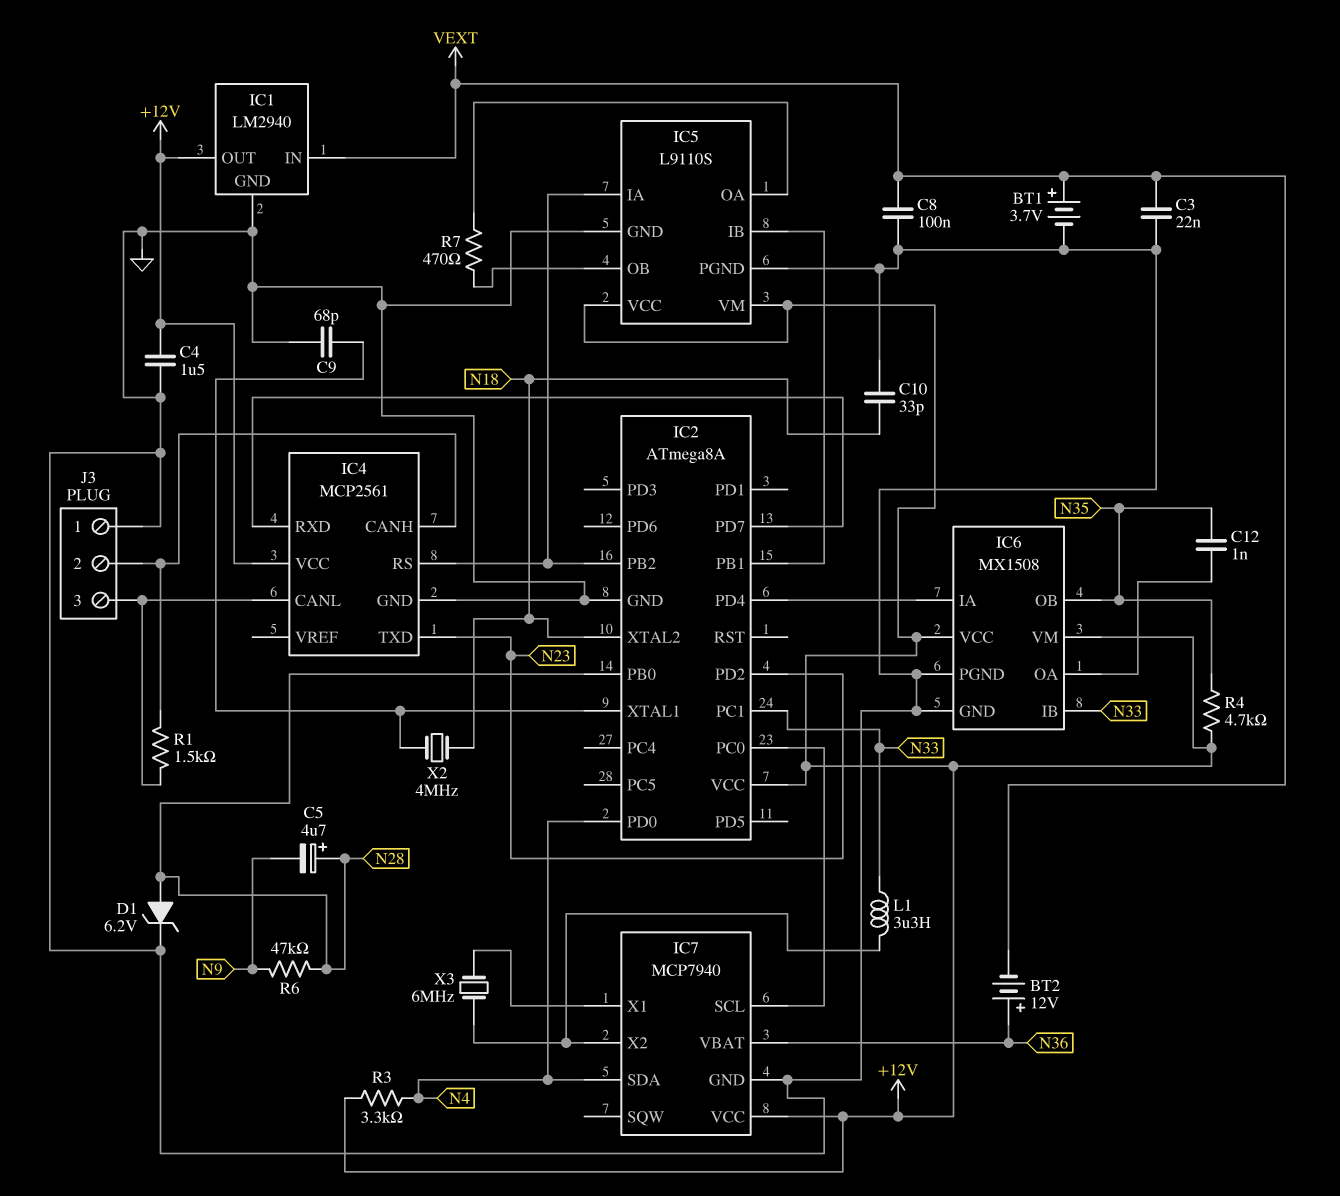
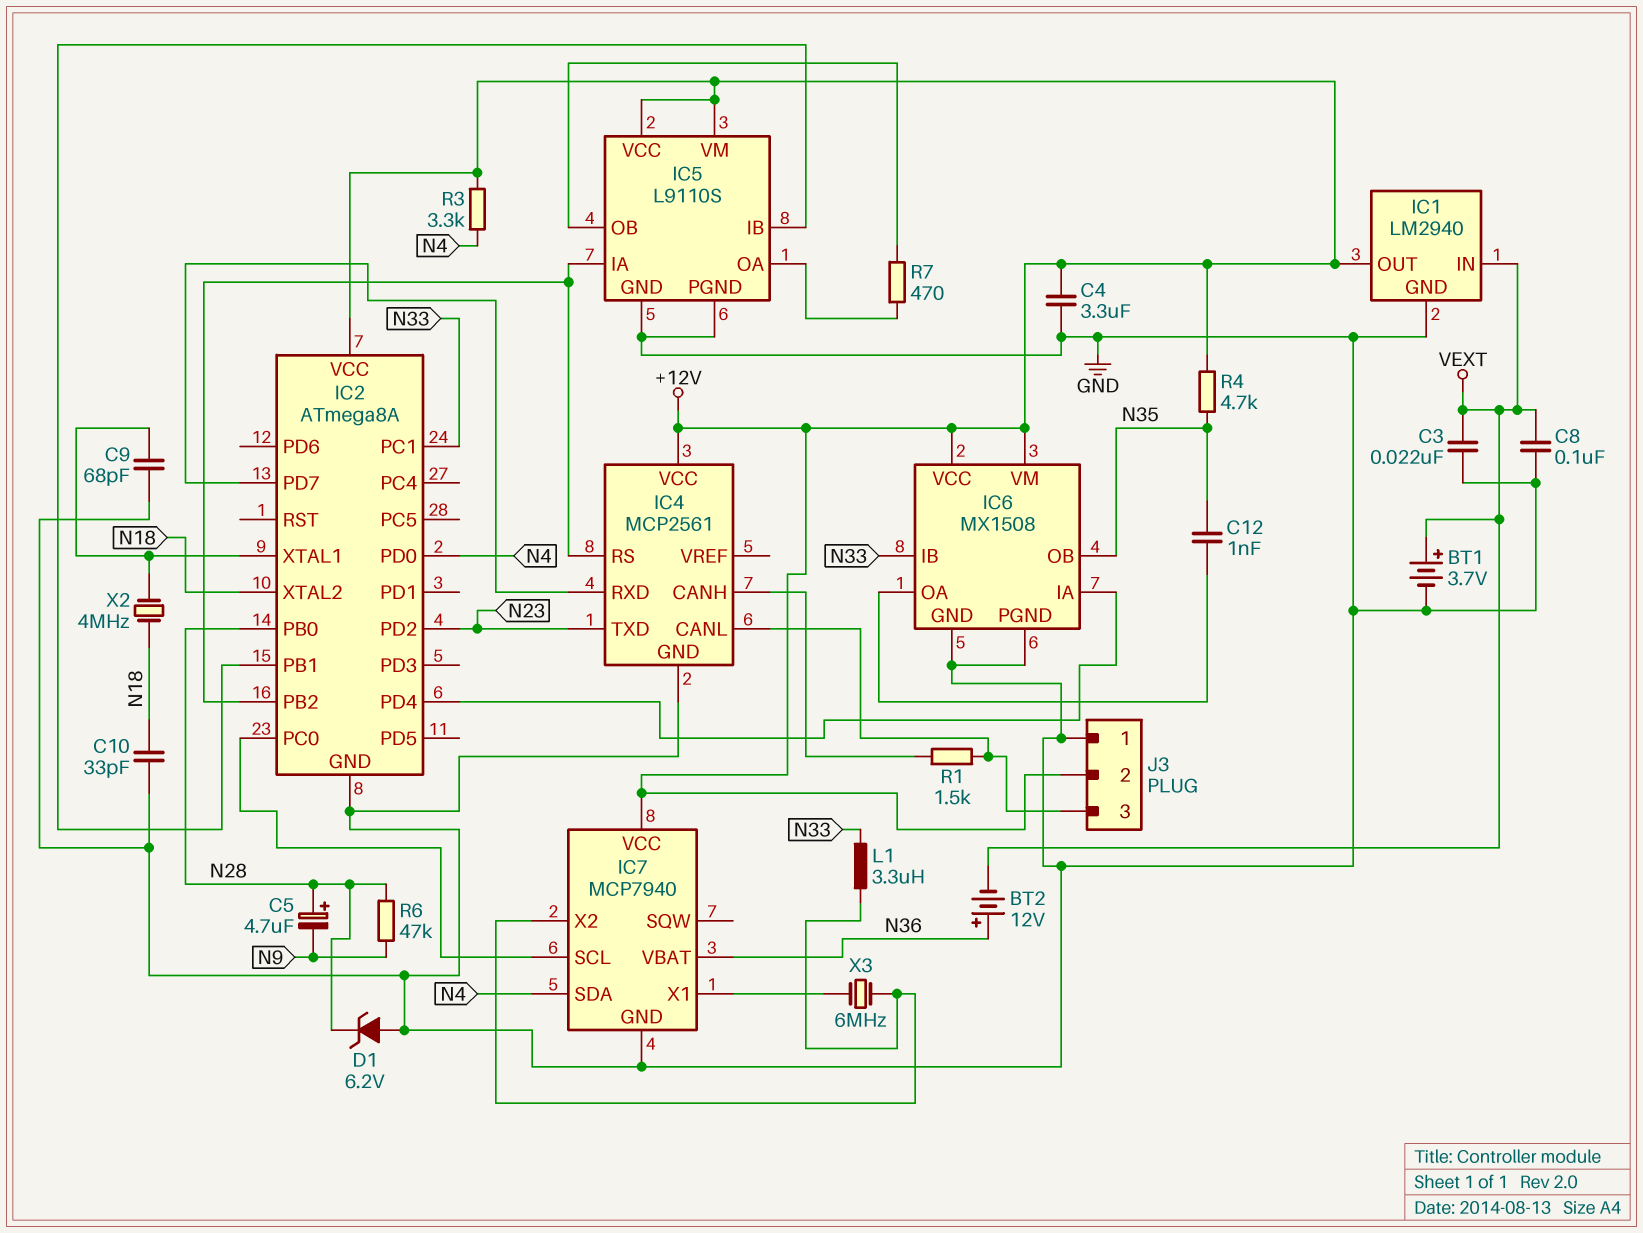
C4: 1.5uF (+12V, GND) -> 3.3uF (+12V, GND)
D1: zener 6.2V (A N28, K GND) -> zener 6.2V (A GND, K N28)
J3 pin 2: IC4/CANH -> +12V

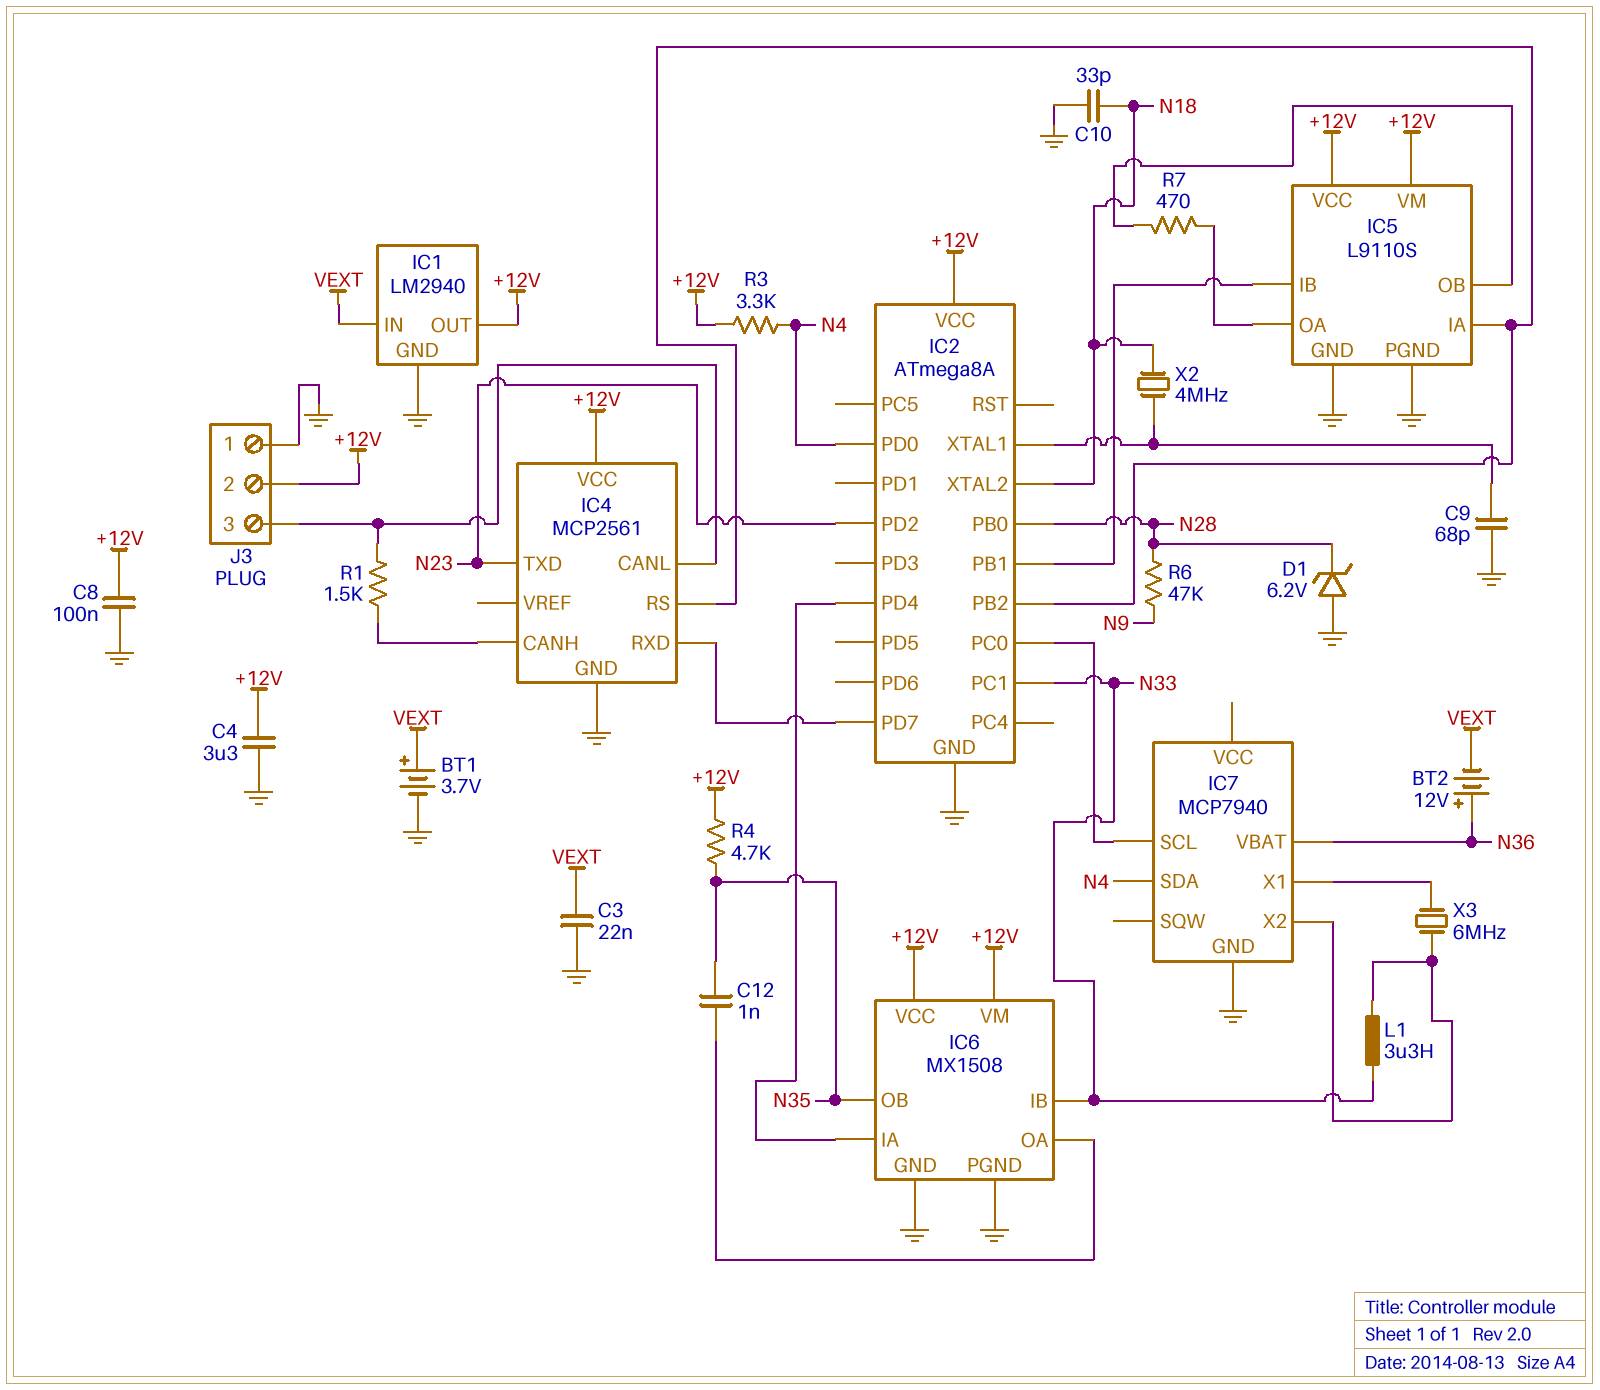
C5: 4.7uF (plus N28, minus N9) -> none
C8: 100nF (GND, VEXT) -> 100nF (+12V, GND)
IC7 pin VCC: +12V -> none

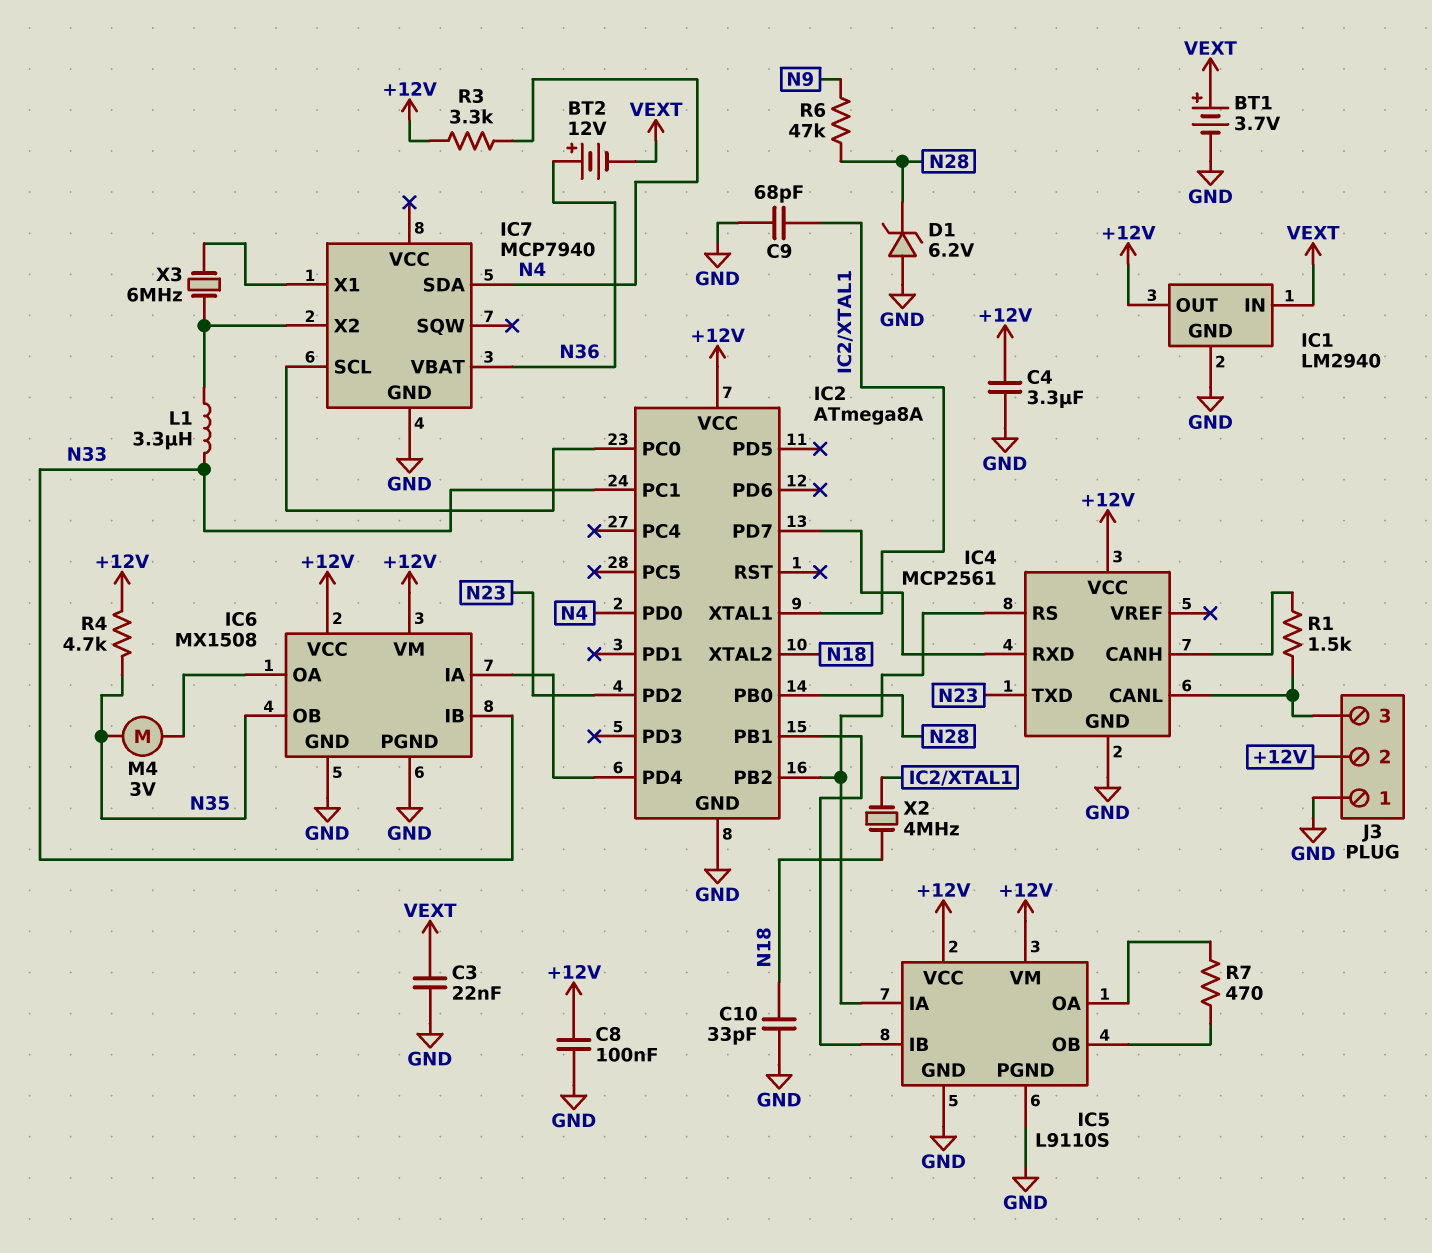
C12: 1nF (IC6/OA, N35) -> none
M4: none -> motor 3V (IC6/OA, N35)

